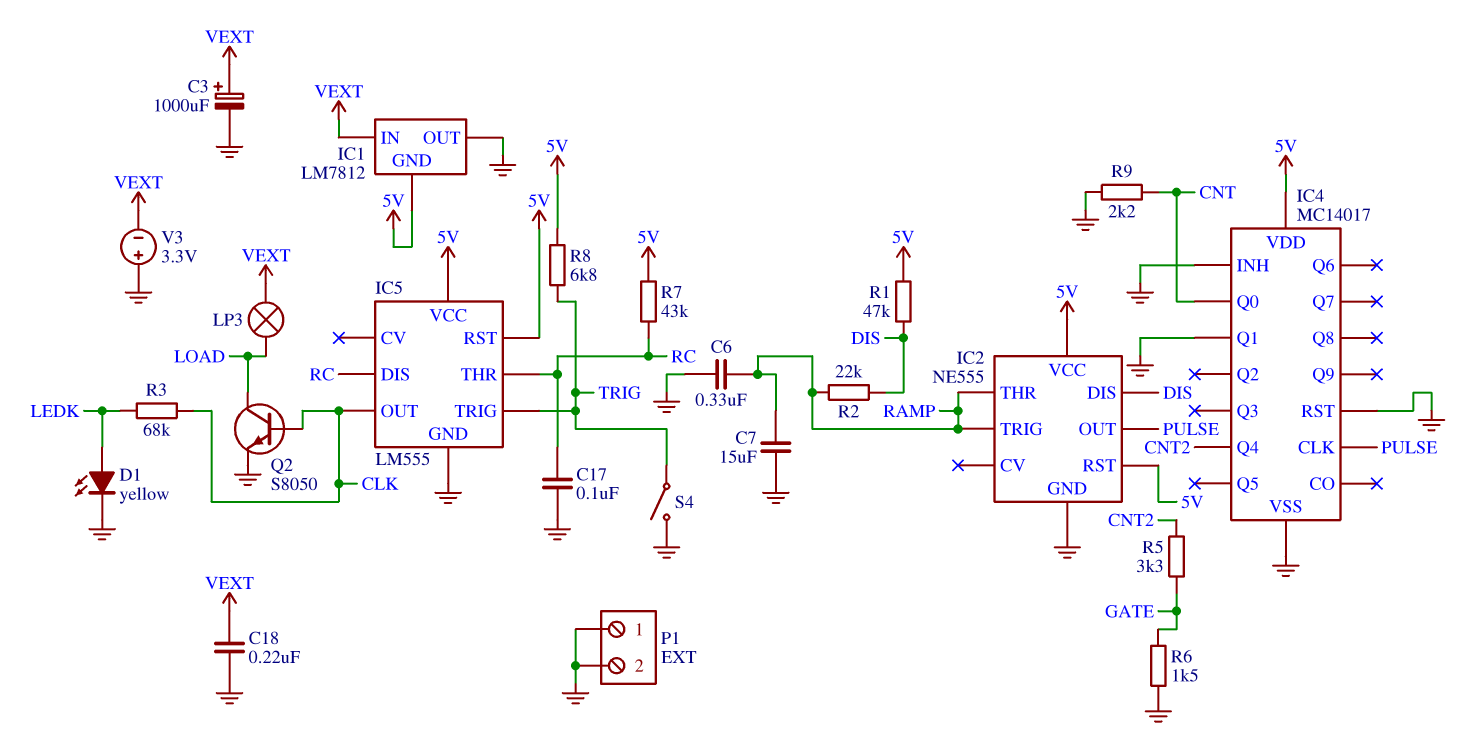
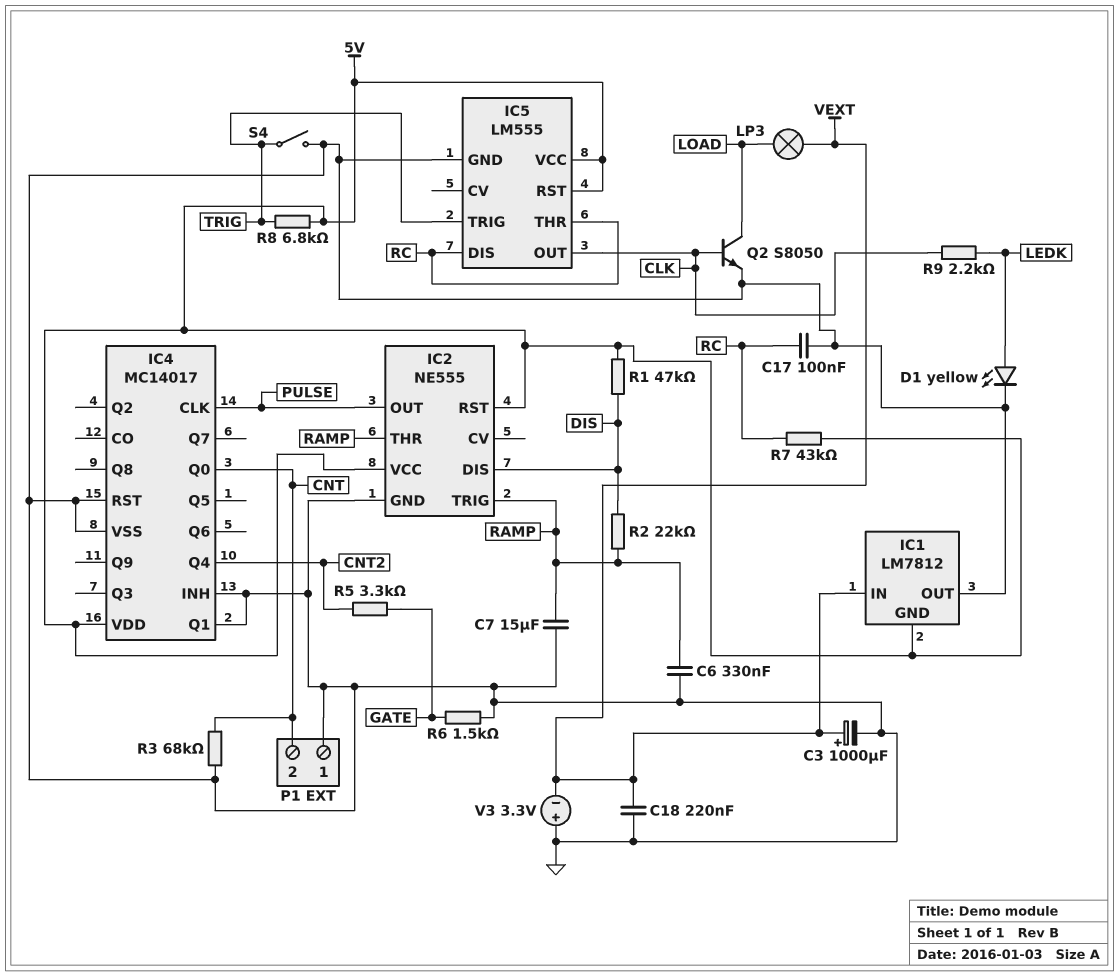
P1 pin 2: GND -> CNT
R3: 68k (CLK, LEDK) -> 68k (CNT, GND)
R9: 2.2k (CNT, GND) -> 2.2k (CLK, LEDK)

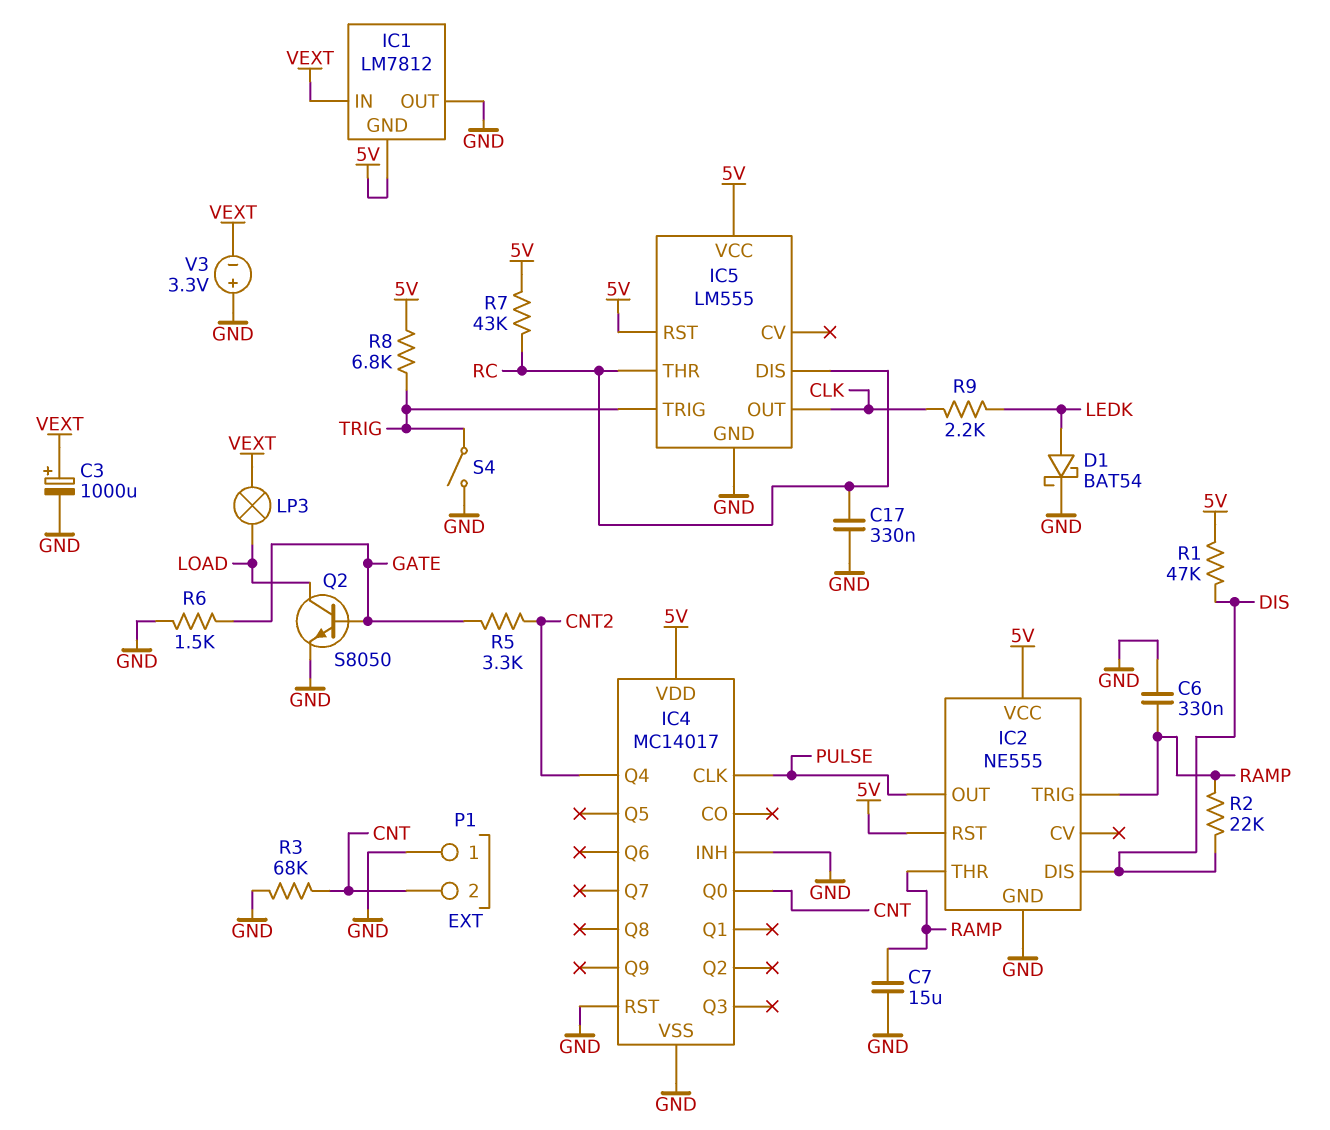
C17: 100nF (GND, RC) -> 330nF (GND, RC)
C18: 220nF (GND, VEXT) -> none
D1: LED yellow (A LEDK, K GND) -> schottky BAT54 (A LEDK, K GND)
IC4 pin Q1: GND -> none
Q2: NPN S8050 (B CLK, C LOAD, E GND) -> NPN S8050 (B GATE, C LOAD, E GND)

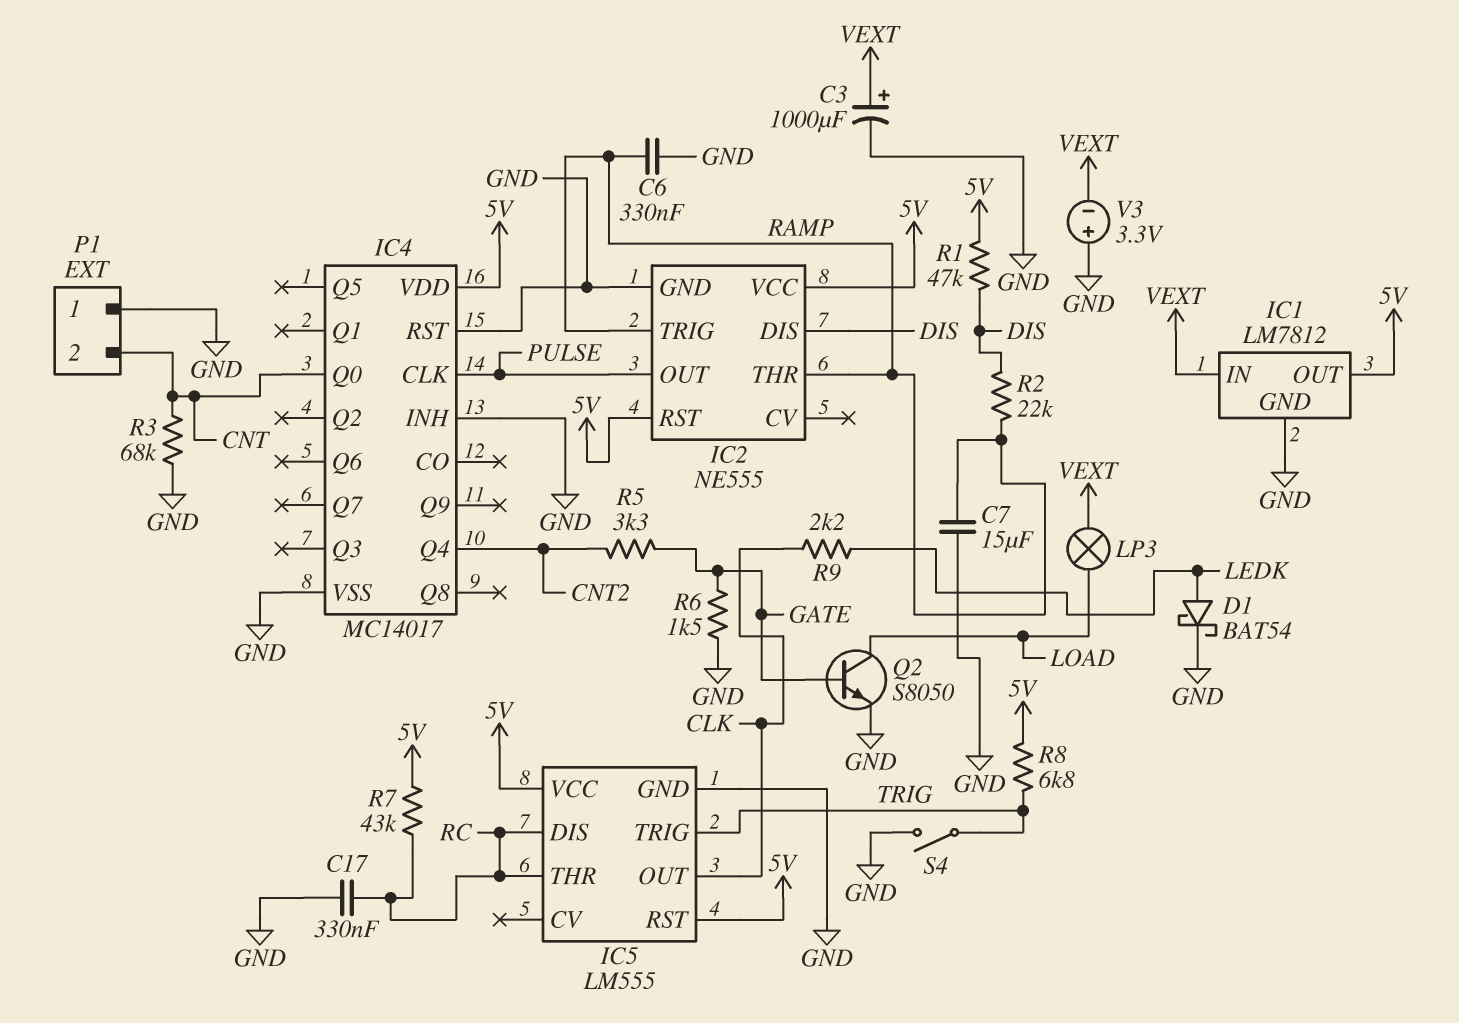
IC1 pin GND: 5V -> GND
IC1 pin OUT: GND -> 5V

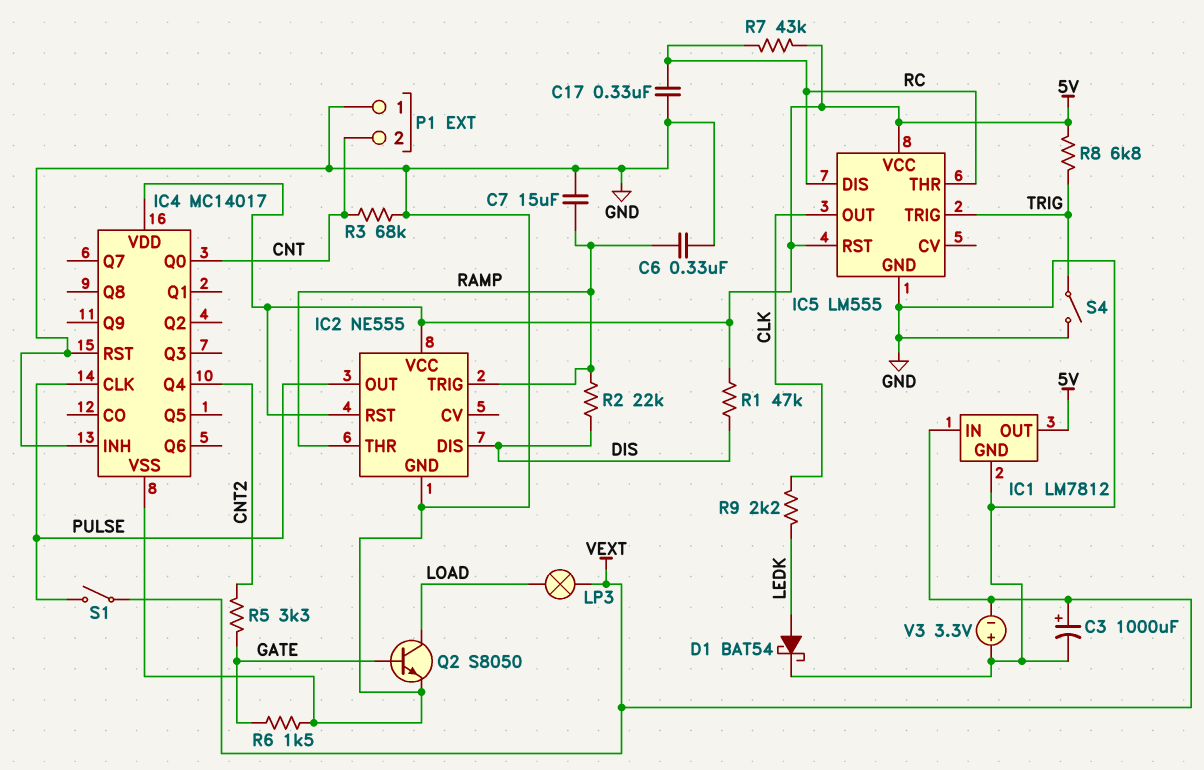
S1: none -> switch (PULSE, VEXT)

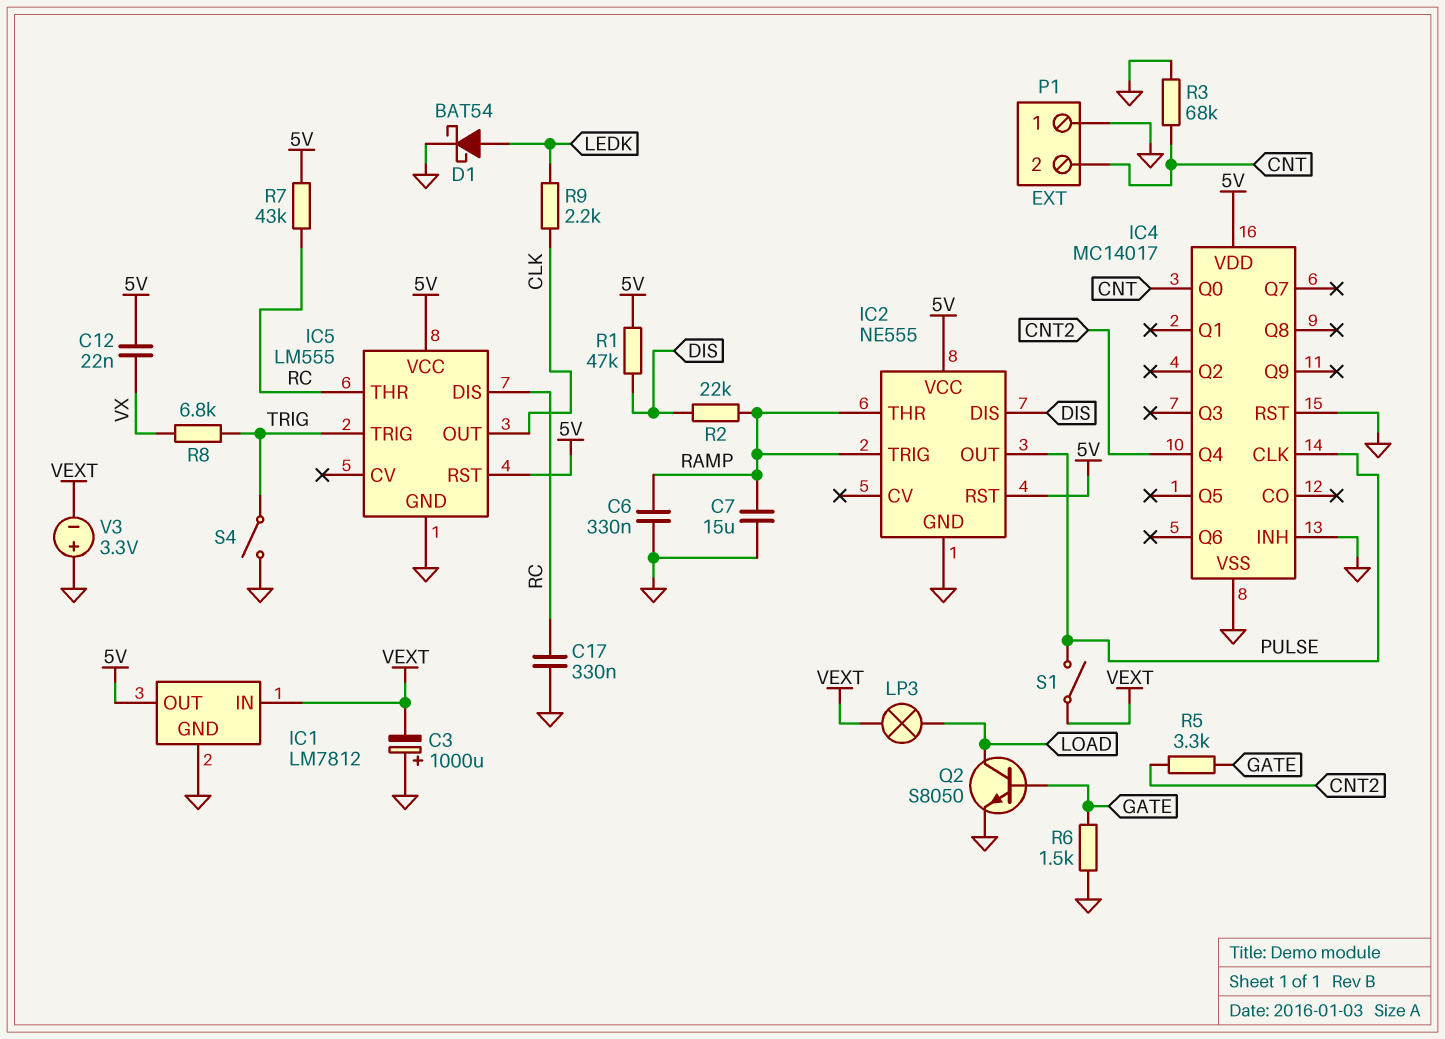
C3: 1000uF (plus VEXT, minus GND) -> 1000uF (plus GND, minus VEXT)
C12: none -> 22nF (5V, VX)
R8: 6.8k (5V, TRIG) -> 6.8k (TRIG, VX)

